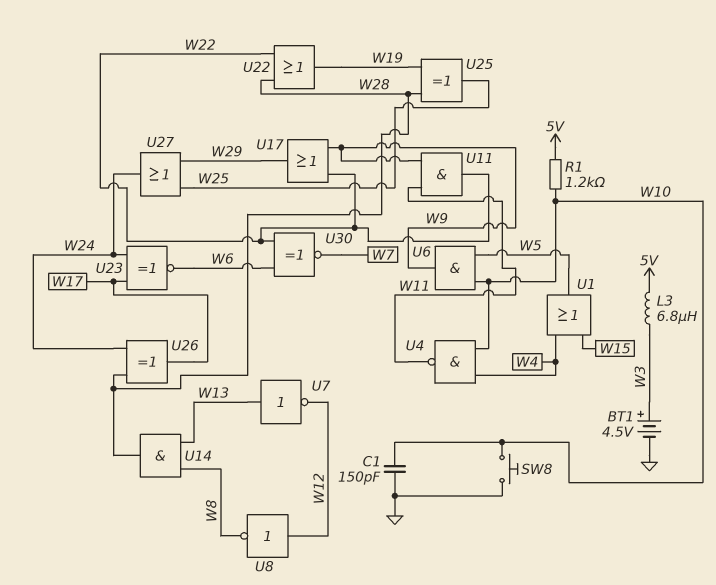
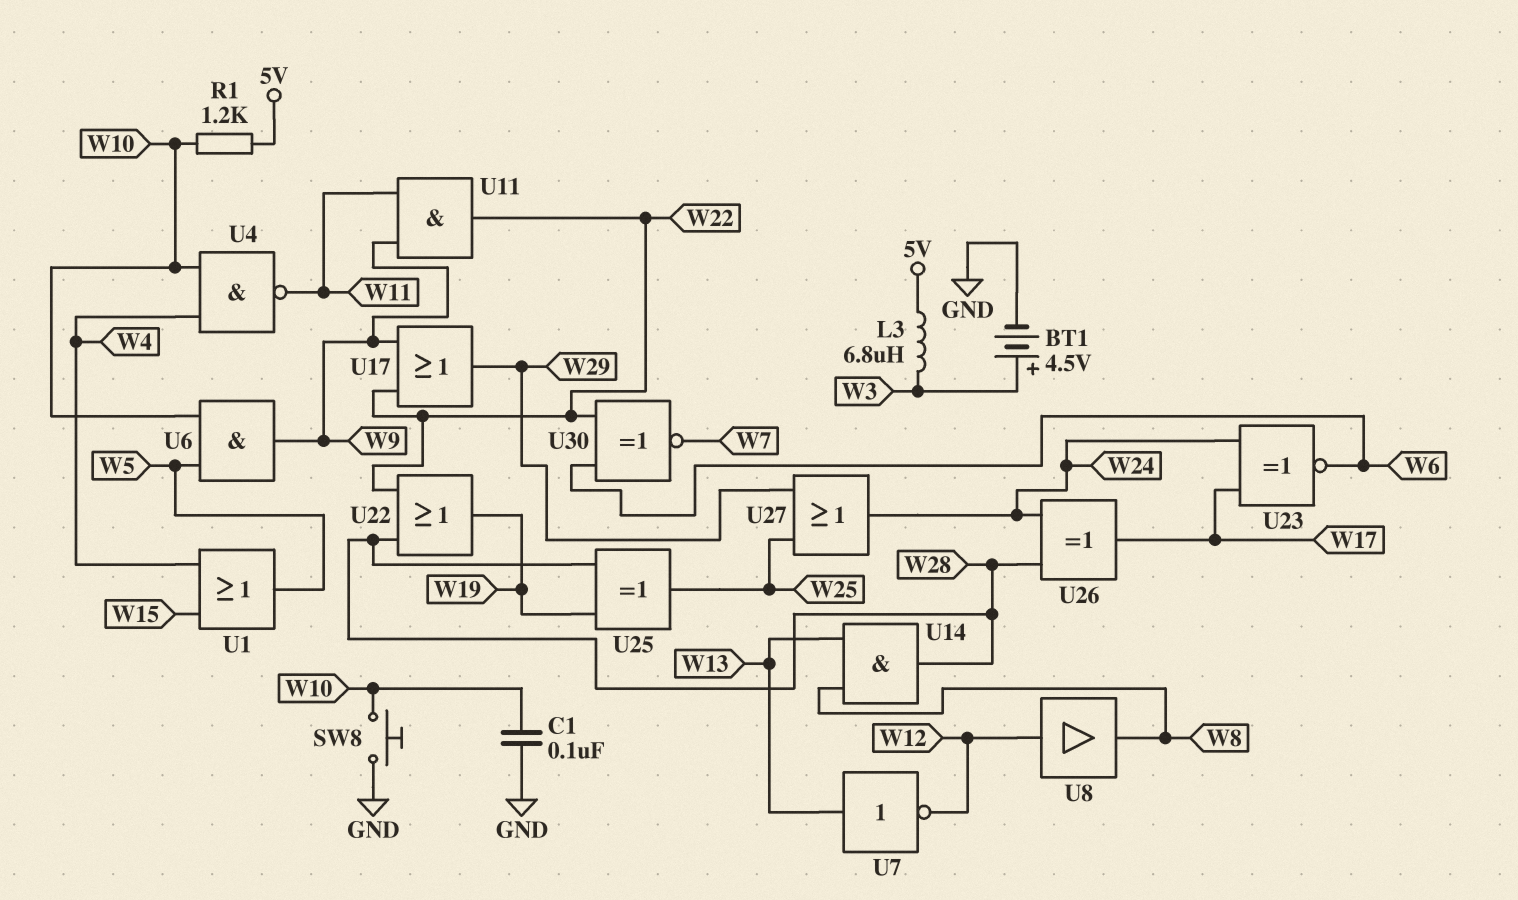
C1: 150pF (GND, W10) -> 100nF (GND, W10)
U8: NOT (in W12, out W8) -> buffer (in W12, out W8)

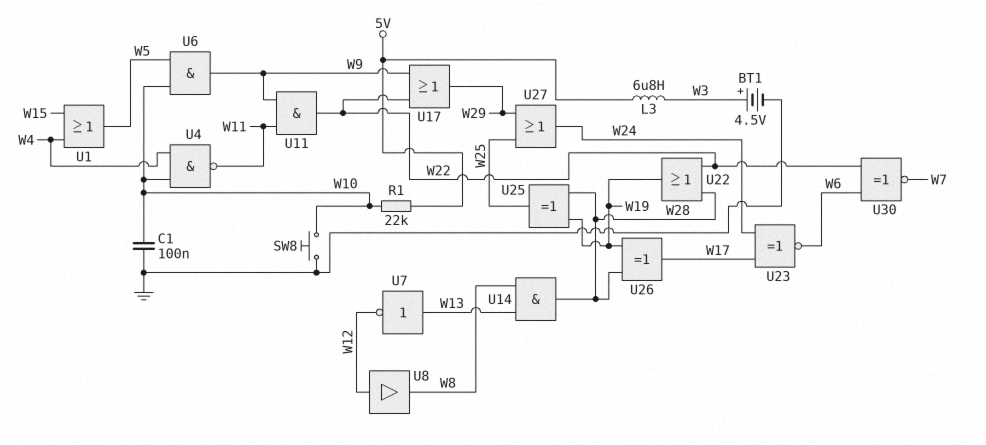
R1: 1.2k (5V, W10) -> 22k (5V, W10)
U26: XOR (in W24, in W28, out W17) -> XOR (in W19, in W28, out W17)

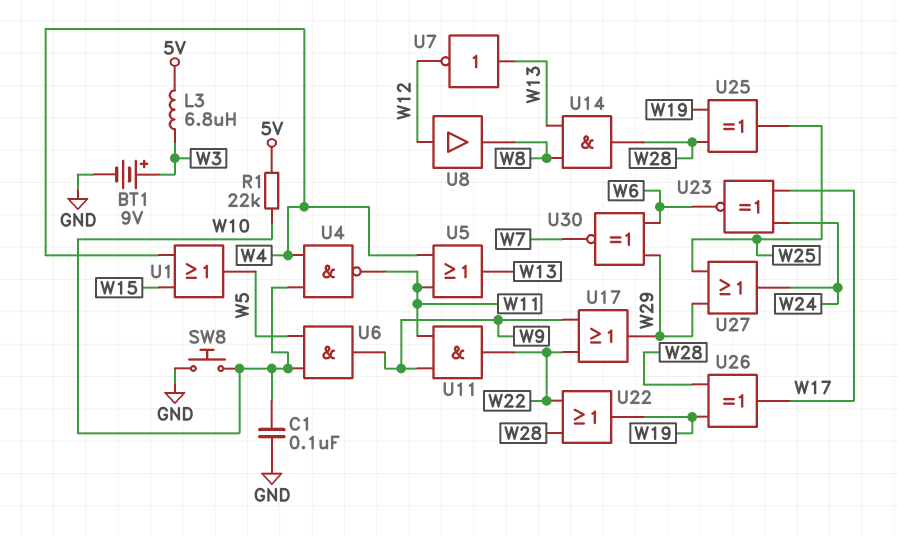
BT1: 4.5V (plus W3, minus GND) -> 9V (plus W3, minus GND)
U5: none -> OR (in W4, in W11, out W13)
U30: XNOR (in W6, in W22, out W7) -> XNOR (in W6, in W29, out W7)

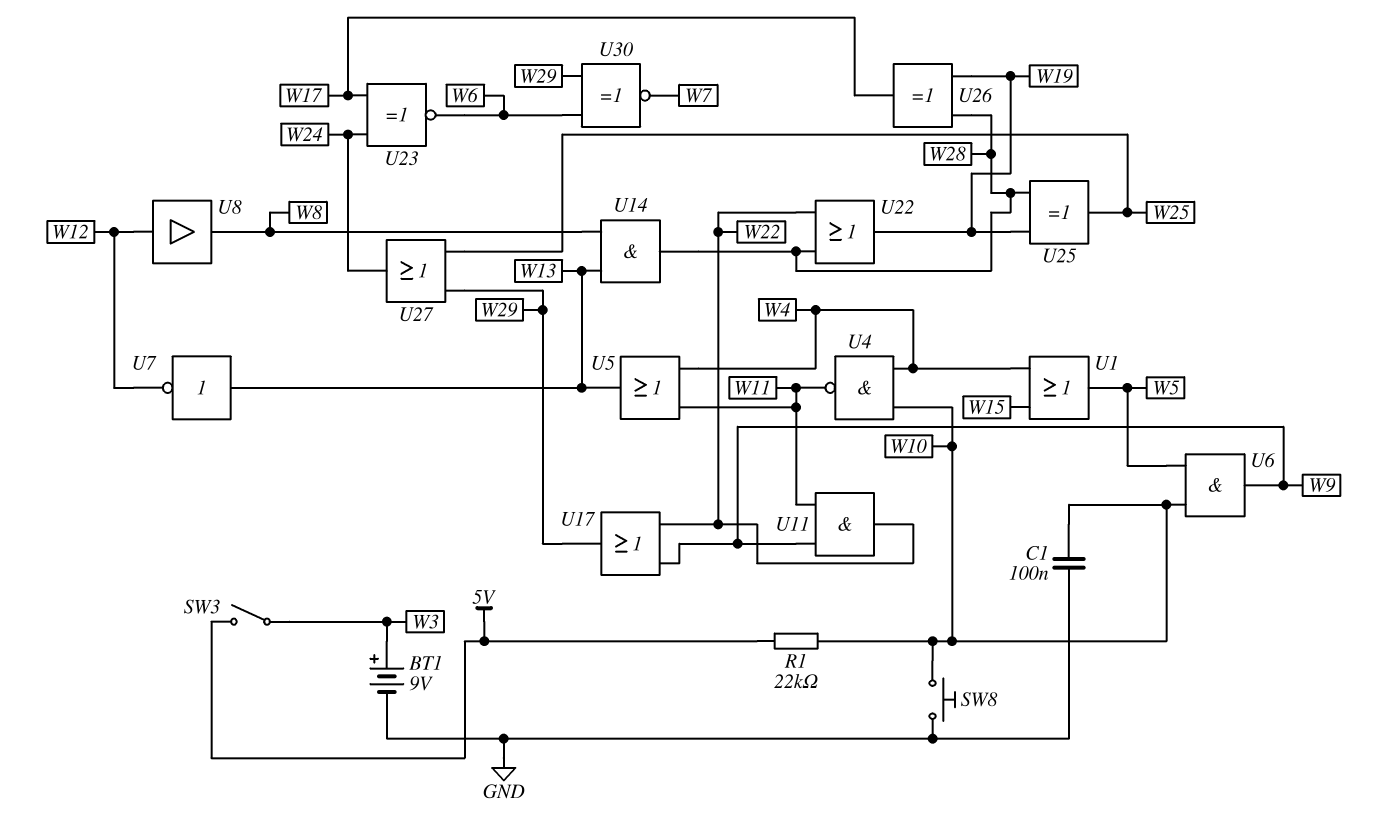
L3: 6.8uH (5V, W3) -> none
SW3: none -> switch (5V, W3)

